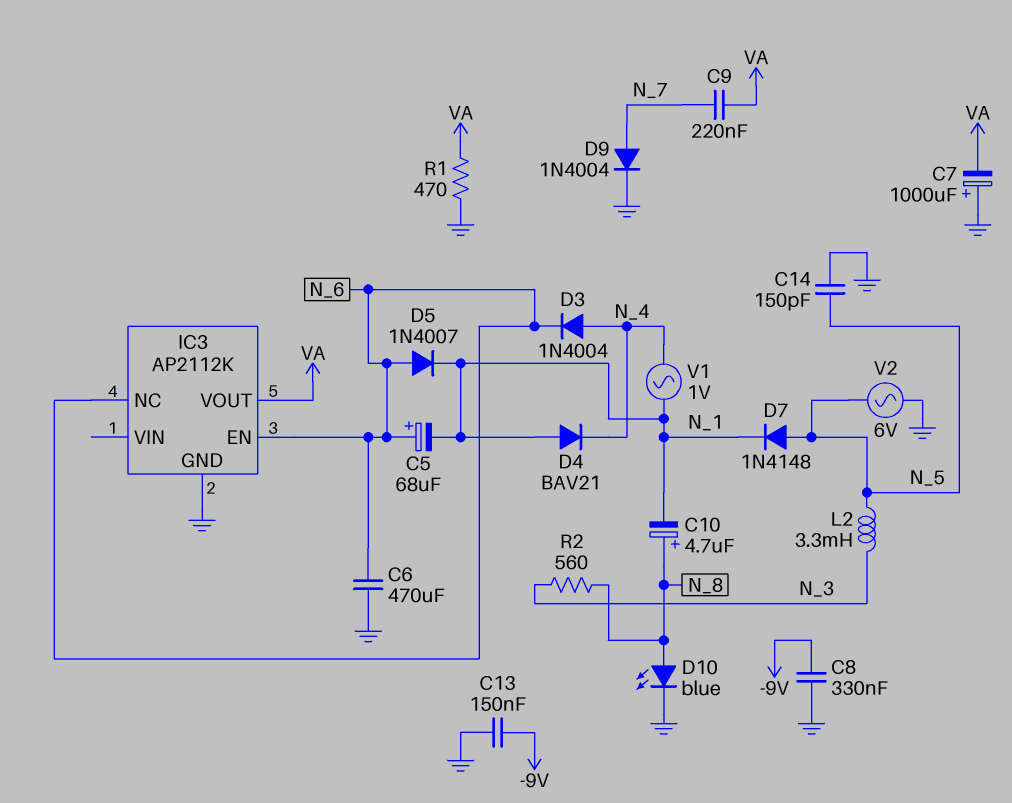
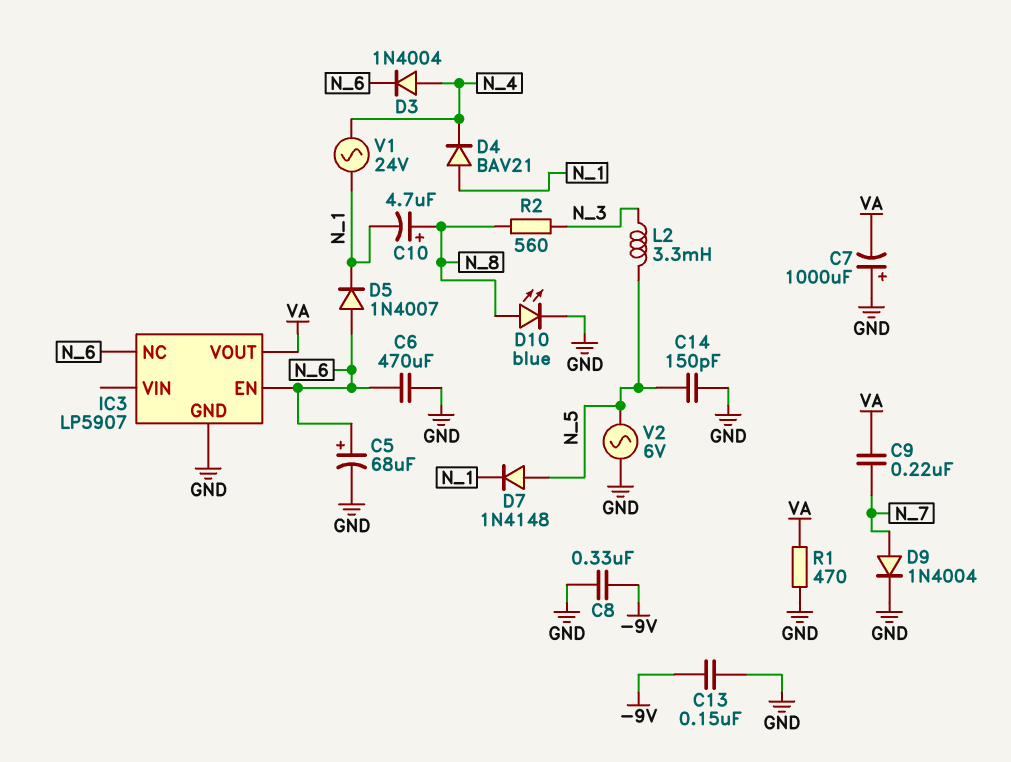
C5: 68uF (plus N_6, minus N_1) -> 68uF (plus N_6, minus GND)
IC3: AP2112K -> LP5907
V1: AC 1V (N_1, N_4) -> AC 24V (N_1, N_4)

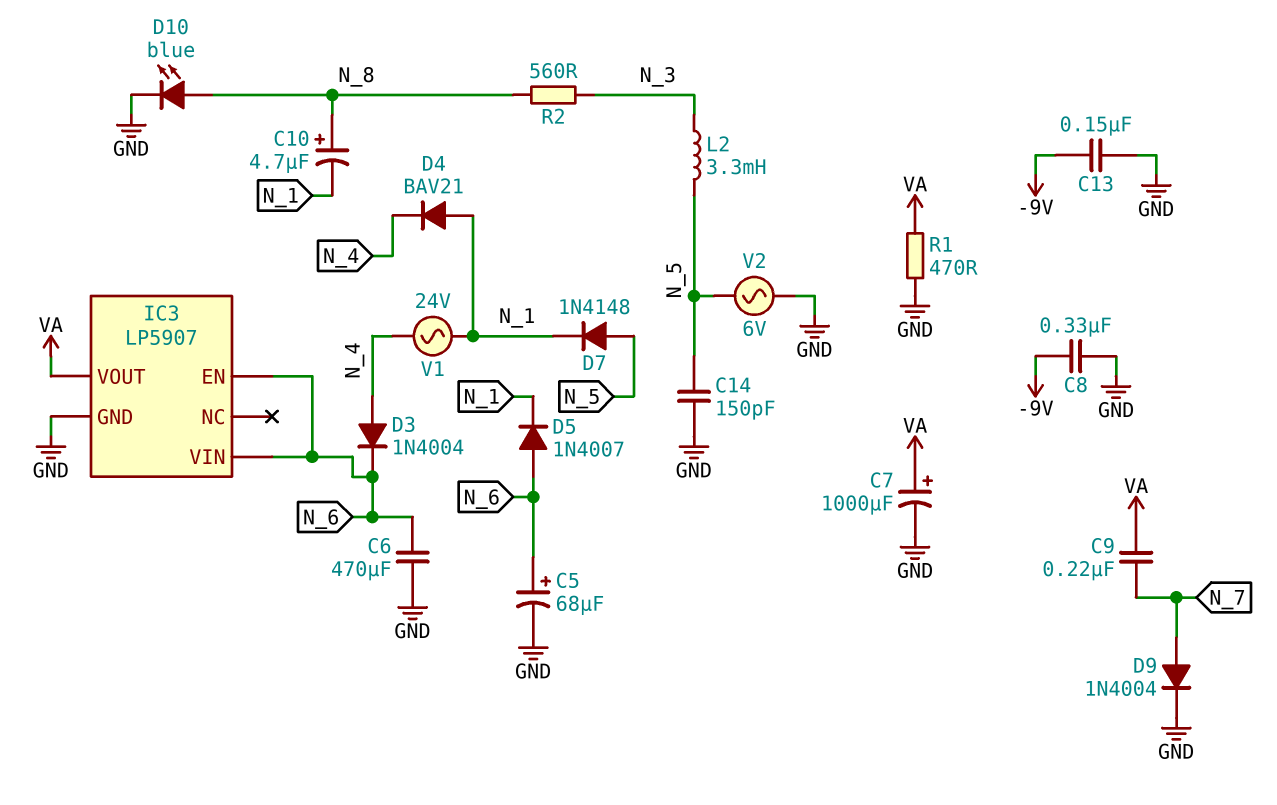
C7: 1000uF (plus GND, minus VA) -> 1000uF (plus VA, minus GND)
IC3 pin NC: N_6 -> none
IC3 pin VIN: none -> N_6

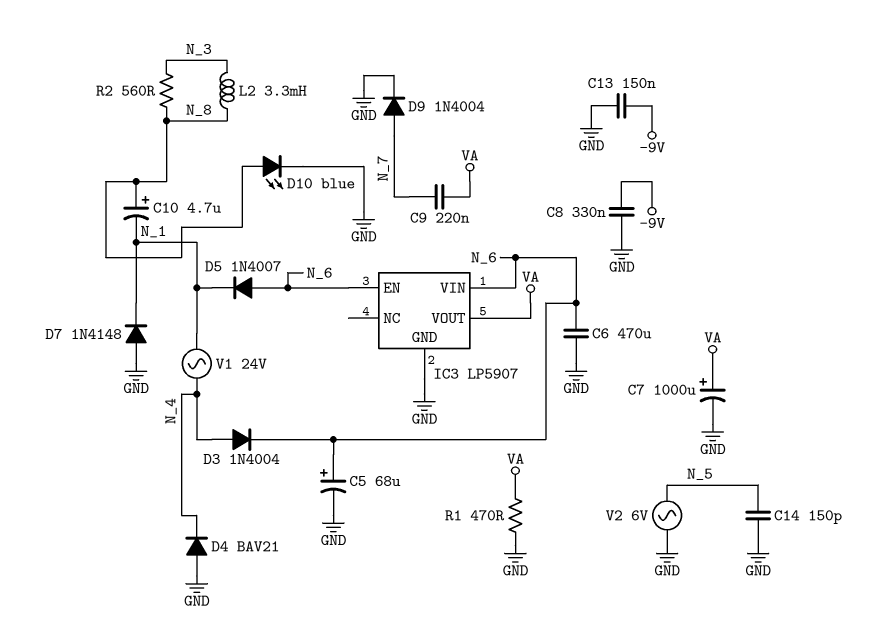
D4: diode BAV21 (A N_1, K N_4) -> diode BAV21 (A GND, K N_4)
D7: diode 1N4148 (A N_5, K N_1) -> diode 1N4148 (A GND, K N_1)
L2: 3.3mH (N_3, N_5) -> 3.3mH (N_3, N_8)

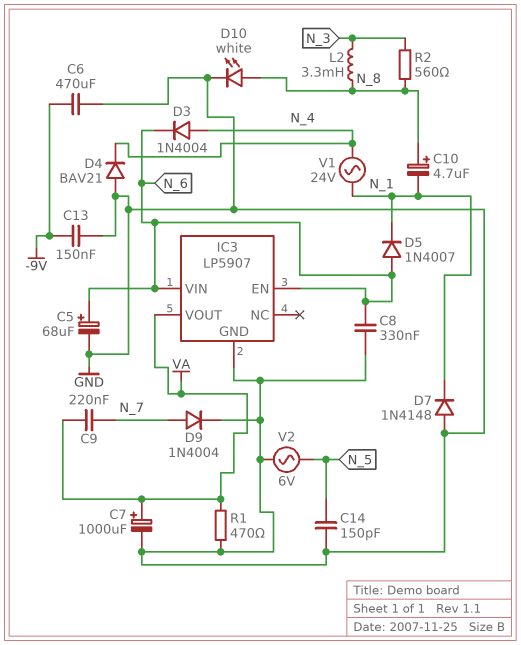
C6: 470uF (GND, N_6) -> 470uF (-9V, GND)
C8: 330nF (-9V, GND) -> 330nF (GND, N_6)
D10: LED blue (A N_8, K GND) -> LED white (A N_8, K GND)

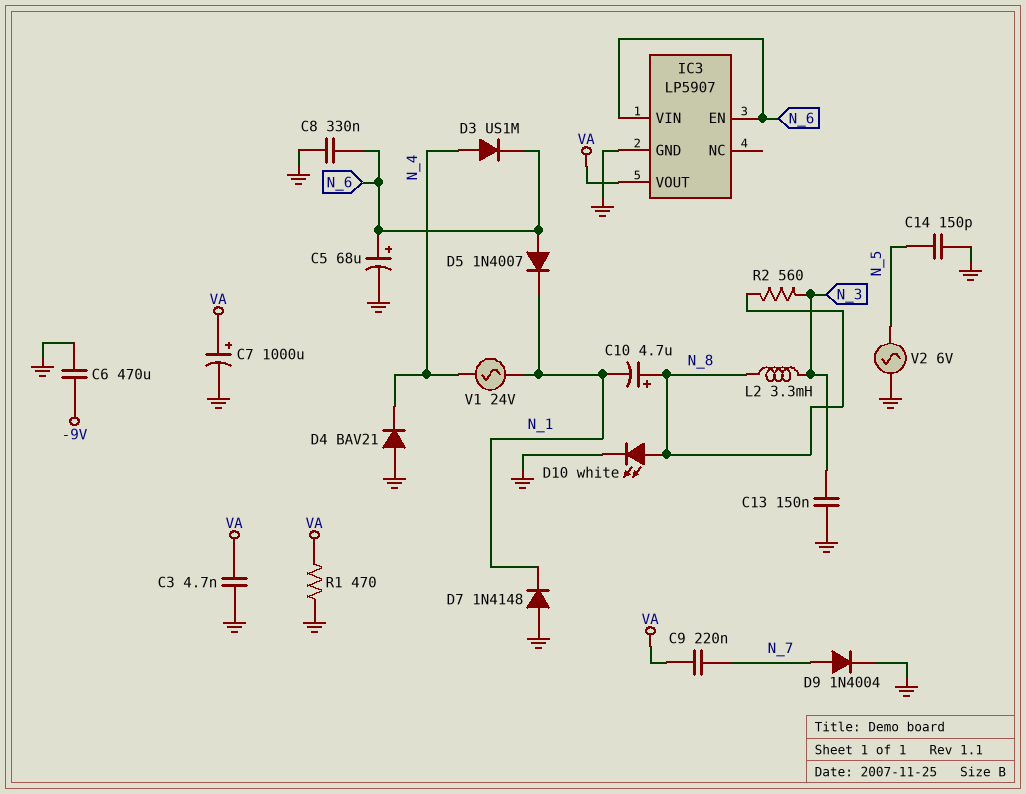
C3: none -> 4.7nF (GND, VA)
C13: 150nF (-9V, GND) -> 150nF (GND, N_3)
D3: diode 1N4004 (A N_4, K N_6) -> diode US1M (A N_4, K N_6)

